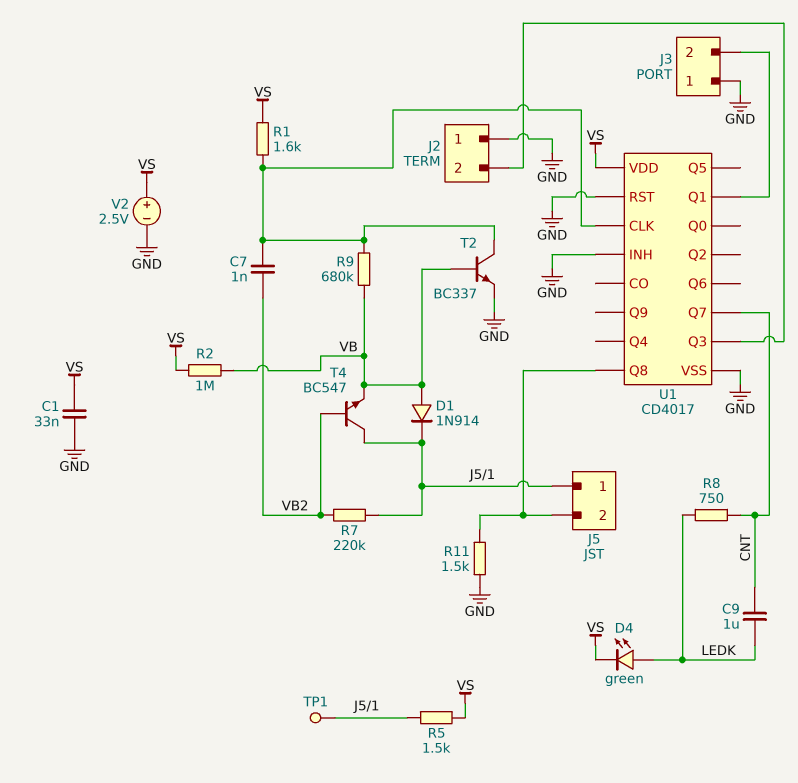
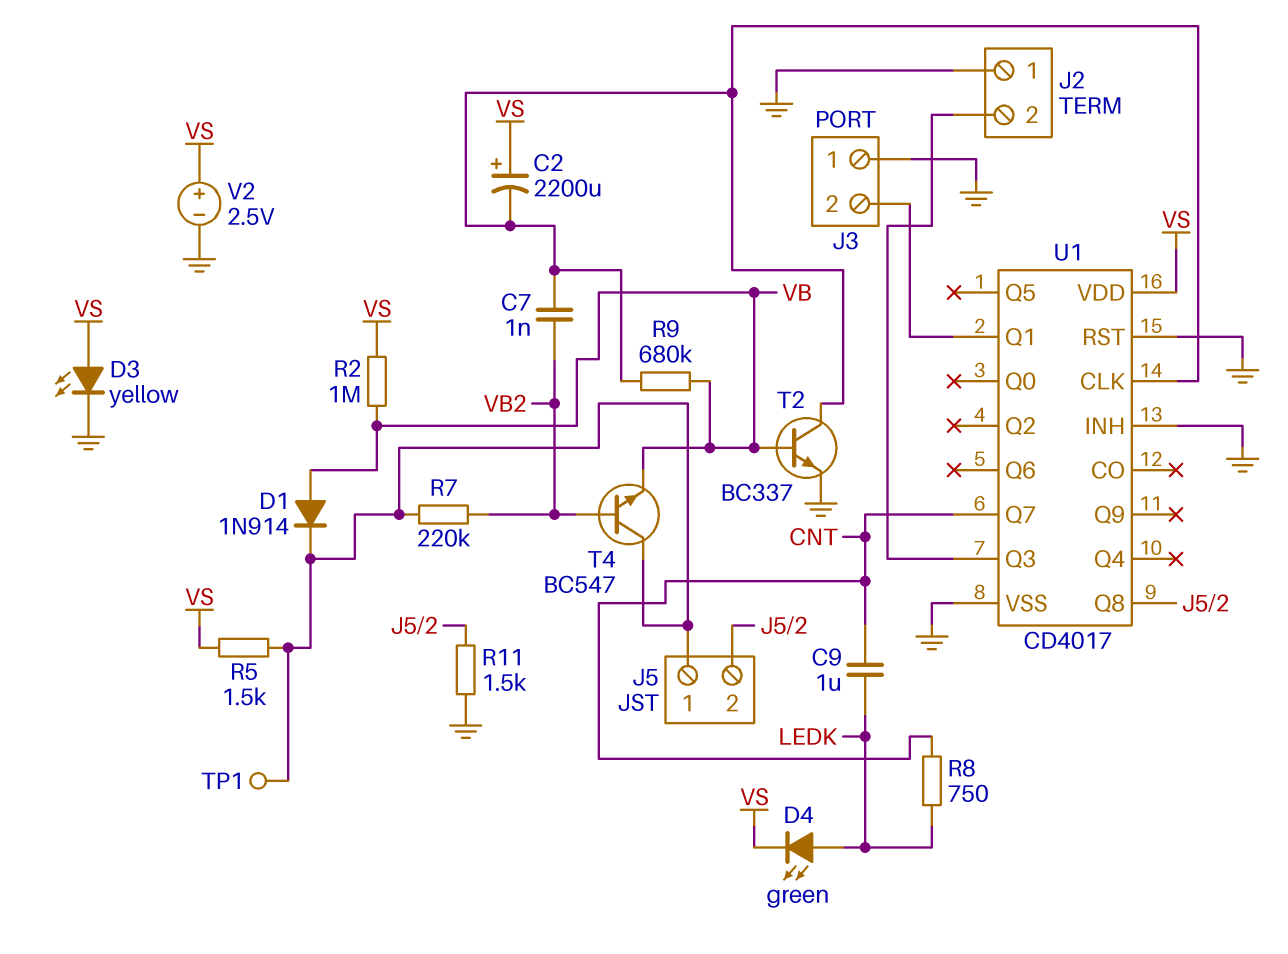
C1: 33nF (GND, VS) -> none
C2: none -> 2200uF (plus VS, minus U1/CLK)
D3: none -> LED yellow (A VS, K GND)
R1: 1.6k (U1/CLK, VS) -> none

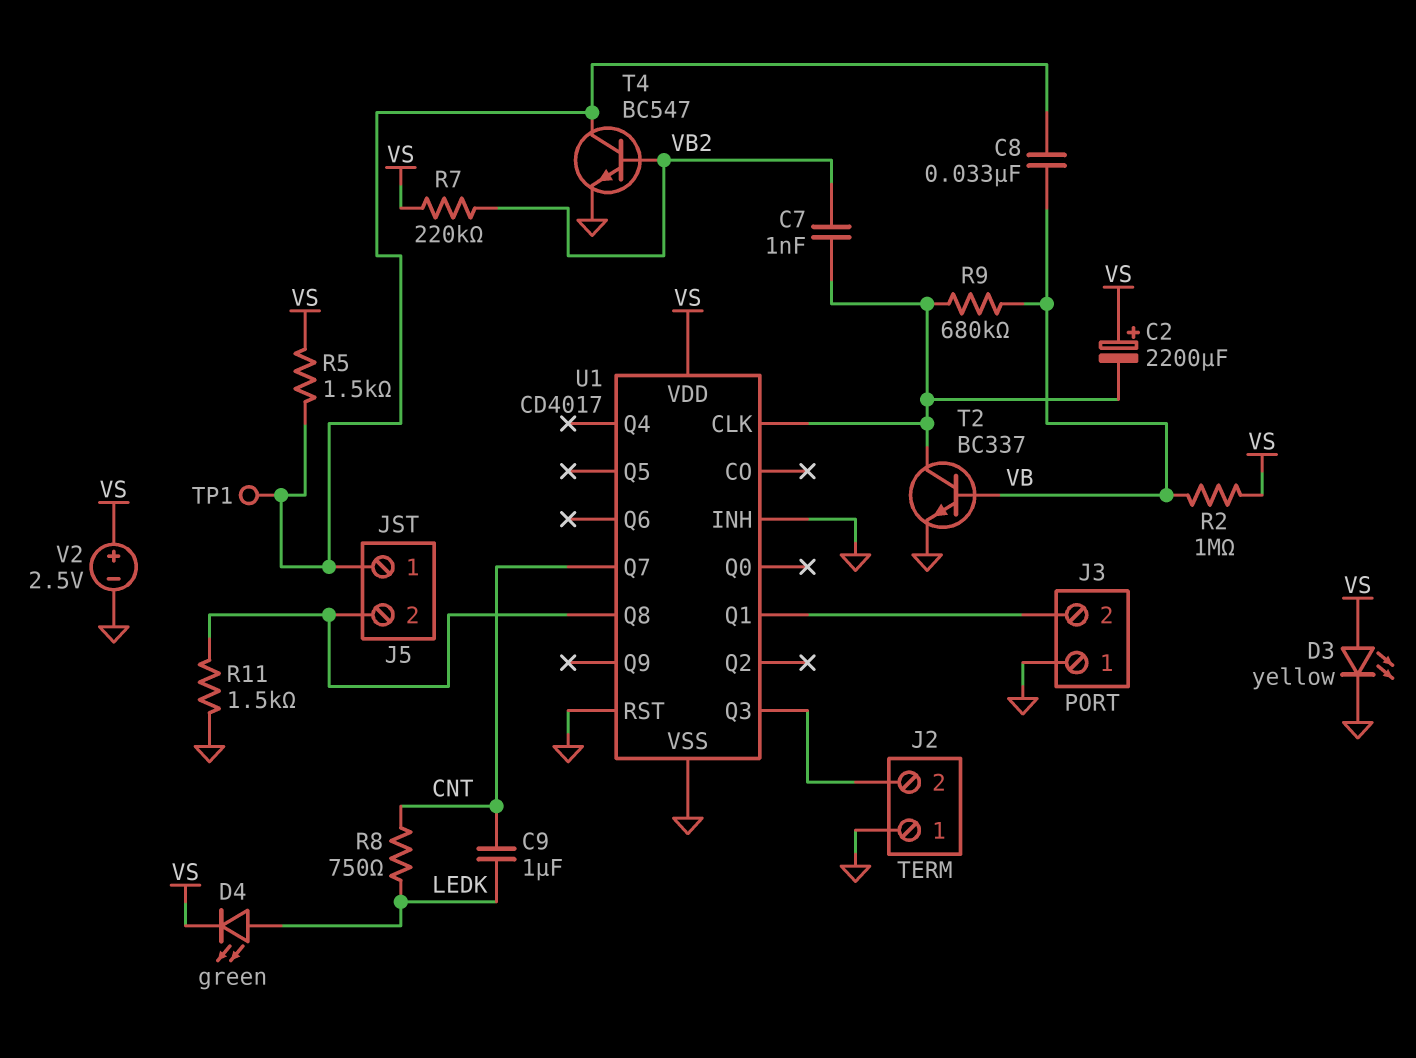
C8: none -> 33nF (J5/1, VB)
D1: diode 1N914 (A VB, K J5/1) -> none
R7: 220k (J5/1, VB2) -> 220k (VB2, VS)
T4: NPN BC547 (B VB2, C J5/1, E VB) -> NPN BC547 (B VB2, C J5/1, E GND)

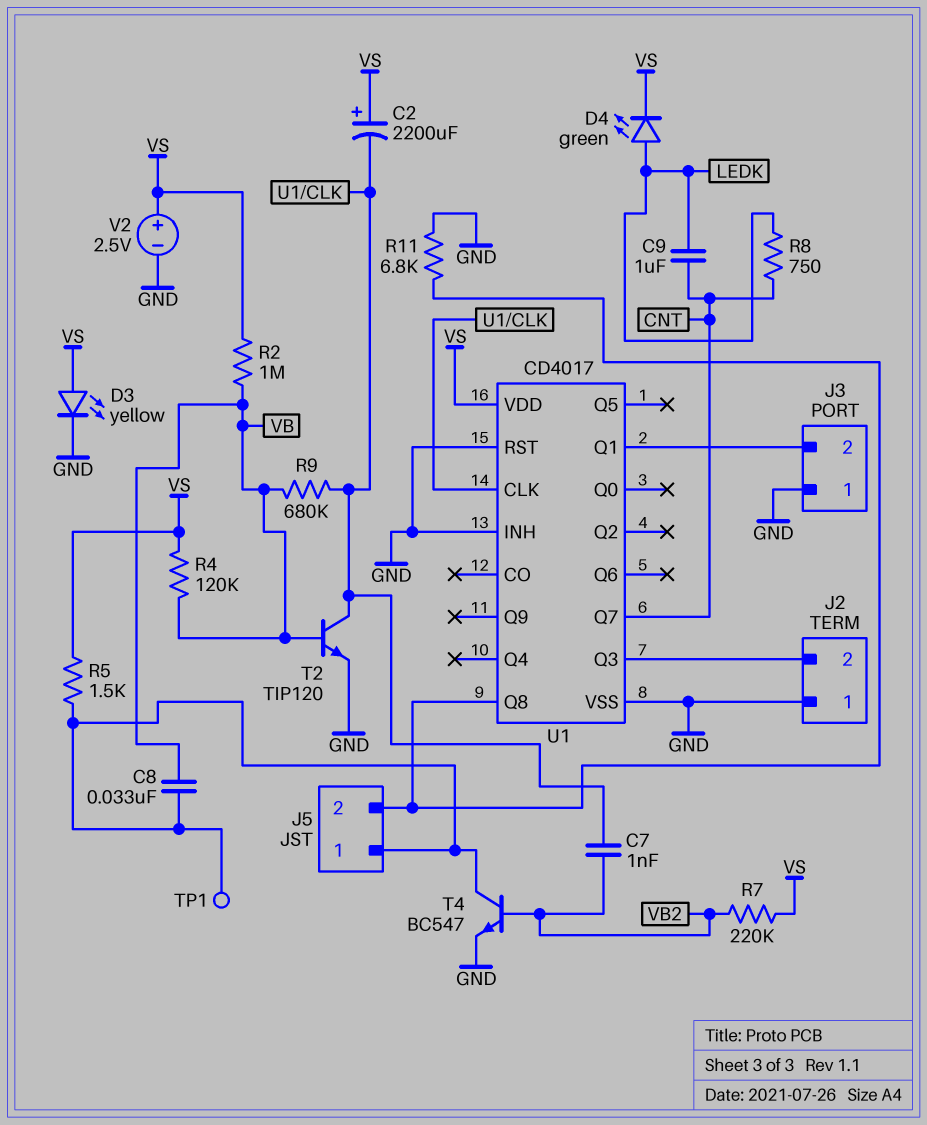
R4: none -> 120k (VB, VS)
R11: 1.5k (GND, J5/2) -> 6.8k (GND, J5/2)
T2: NPN BC337 (B VB, C U1/CLK, E GND) -> NPN TIP120 (B VB, C U1/CLK, E GND)

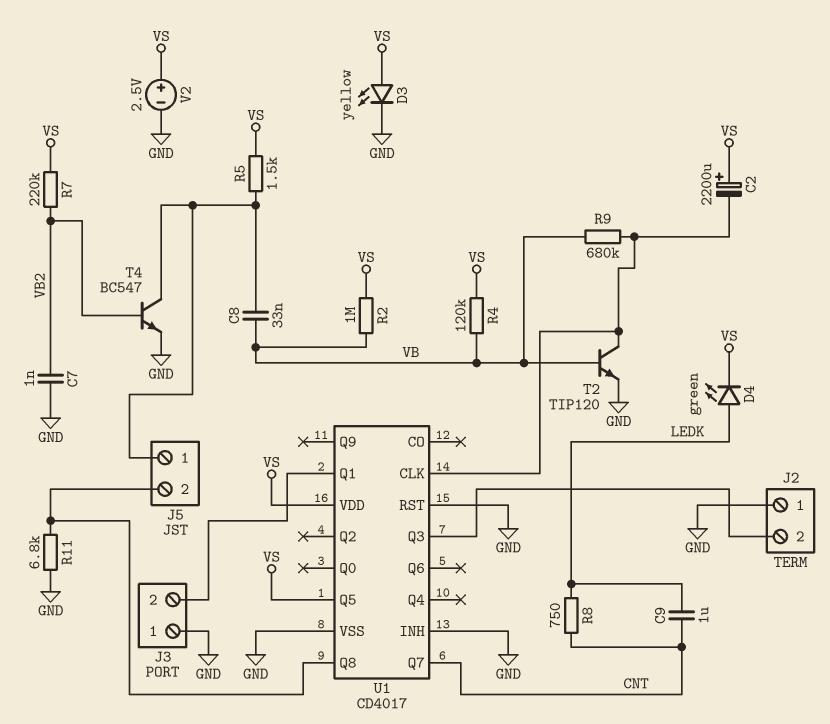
C7: 1nF (U1/CLK, VB2) -> 1nF (GND, VB2)
TP1: test point (J5/1) -> none
U1 pin Q5: none -> VS

